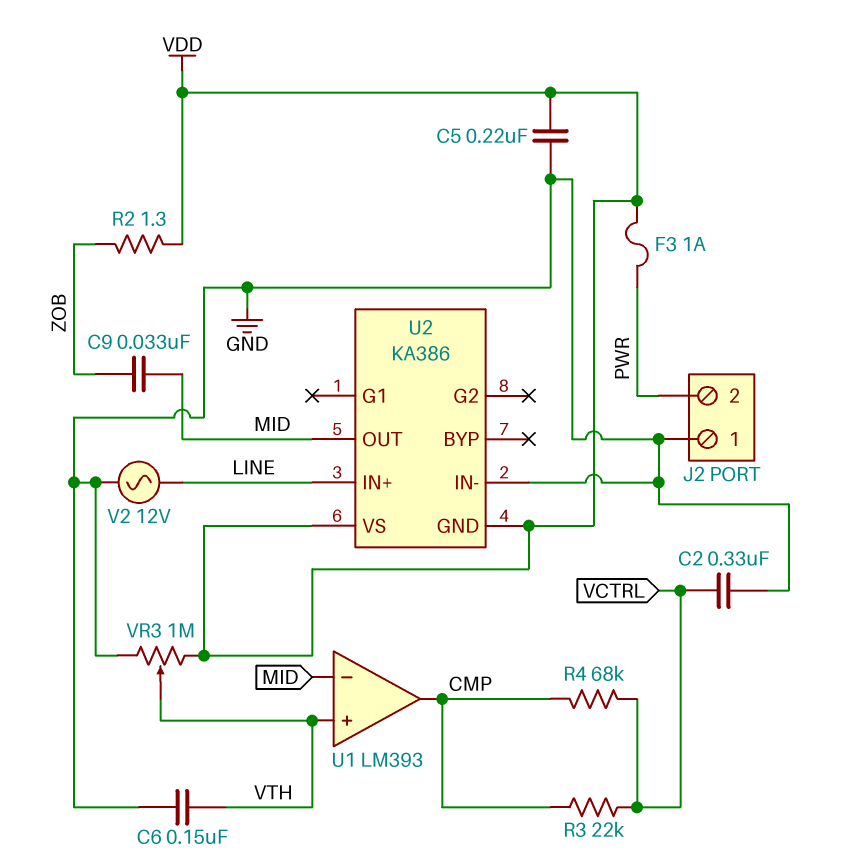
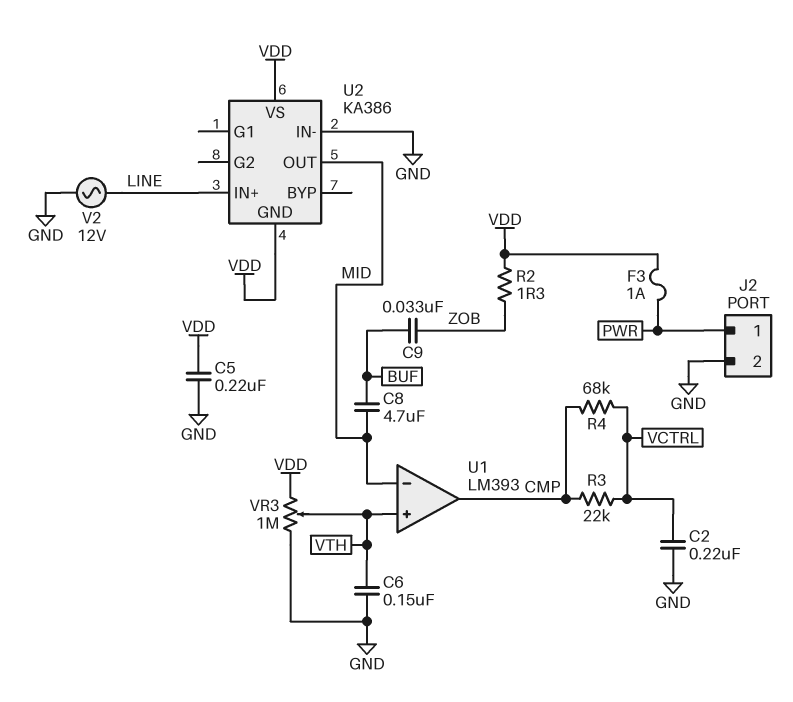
C2: 330nF (GND, VCTRL) -> 220nF (GND, VCTRL)
C8: none -> 4.7uF (BUF, MID)
C9: 33nF (MID, ZOB) -> 33nF (BUF, ZOB)
J2 pin 1: GND -> PWR
J2 pin 2: PWR -> GND

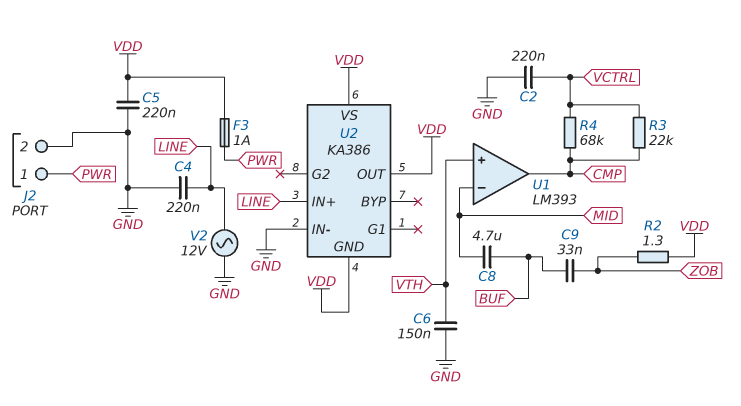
C4: none -> 220nF (GND, LINE)
U2 pin OUT: MID -> VDD
VR3: 1M (GND, VDD, wiper VTH) -> none

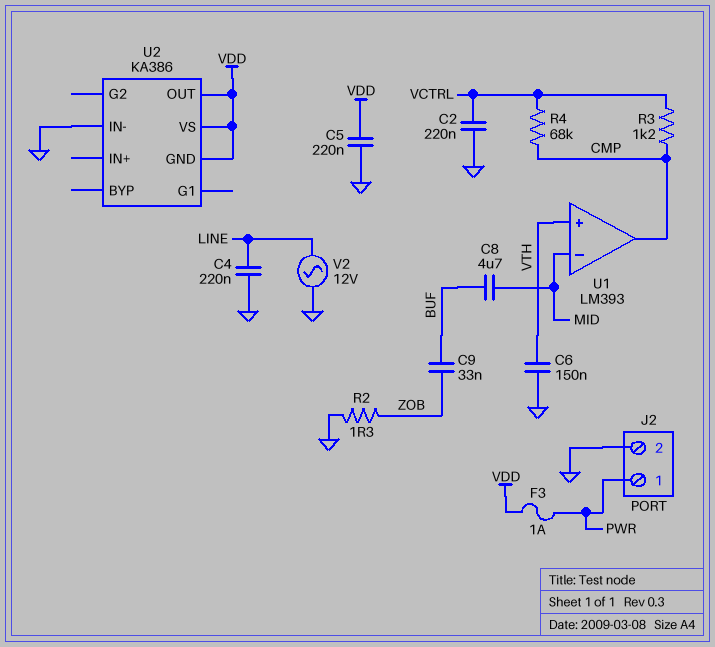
R2: 1.3 (VDD, ZOB) -> 1.3 (GND, ZOB)
R3: 22k (CMP, VCTRL) -> 1.2k (CMP, VCTRL)
U2 pin IN+: LINE -> none

